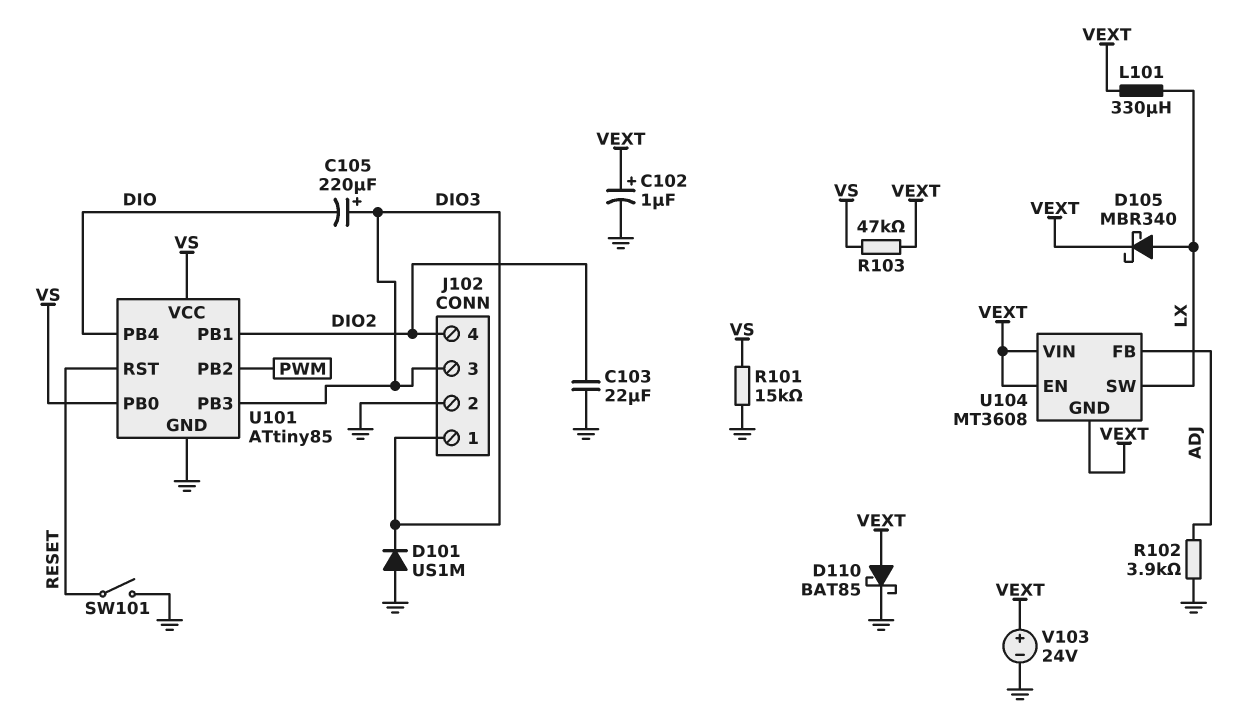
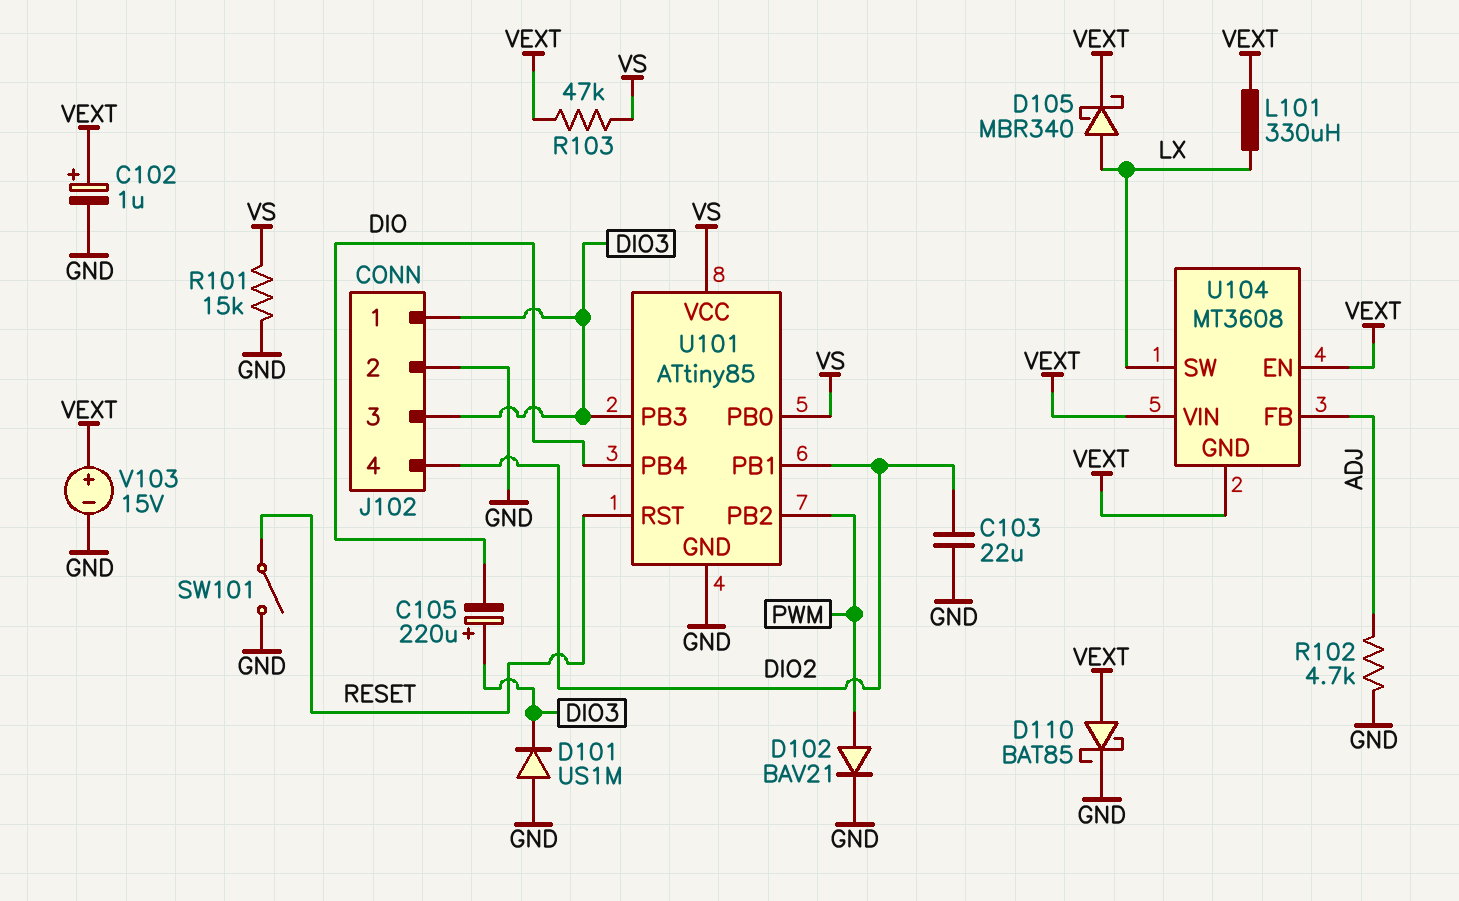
D102: none -> diode BAV21 (A PWM, K GND)
R102: 3.9k (ADJ, GND) -> 4.7k (ADJ, GND)
V103: 24V (plus VEXT, minus GND) -> 15V (plus VEXT, minus GND)

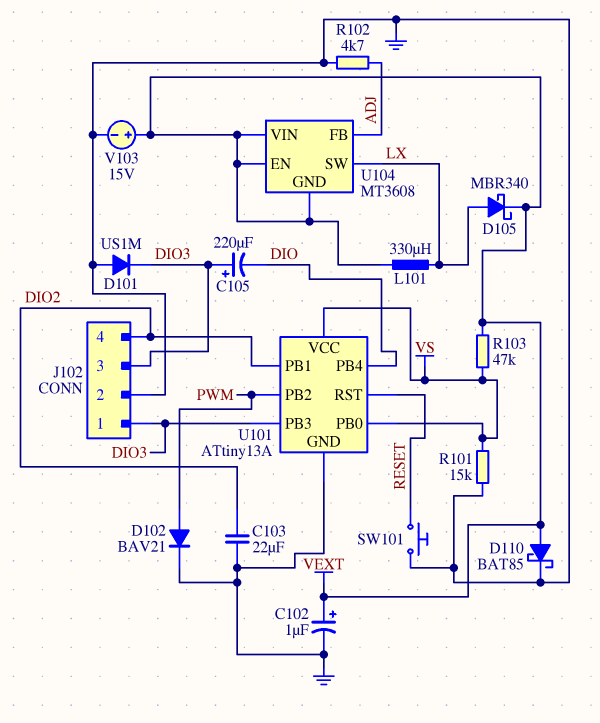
SW101: switch (GND, RESET) -> button (GND, RESET)
U101: ATtiny85 -> ATtiny13A

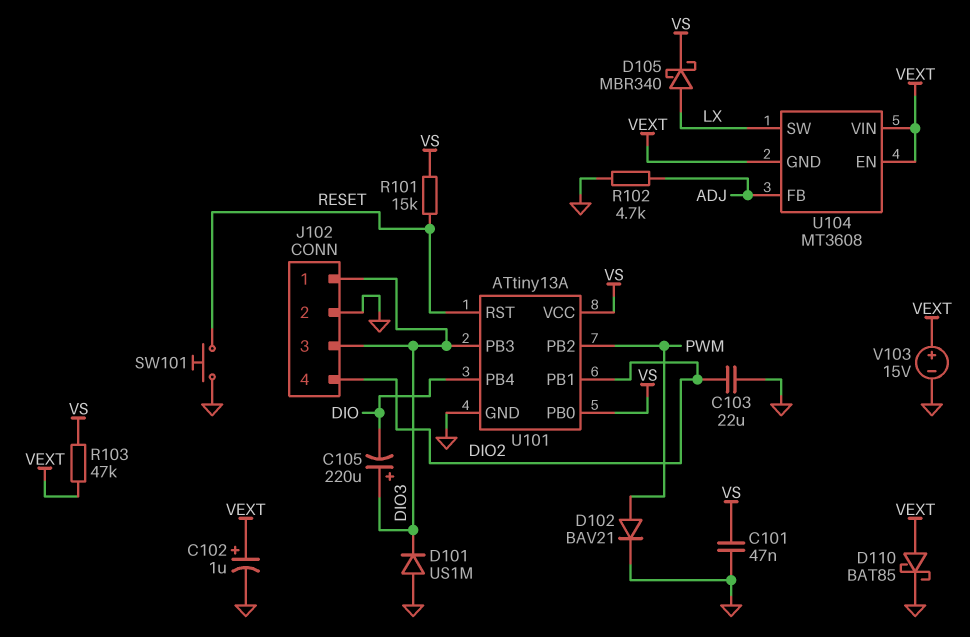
C101: none -> 47nF (GND, VS)
D105: schottky MBR340 (A LX, K VEXT) -> schottky MBR340 (A LX, K VS)
L101: 330uH (LX, VEXT) -> none
R101: 15k (GND, VS) -> 15k (RESET, VS)

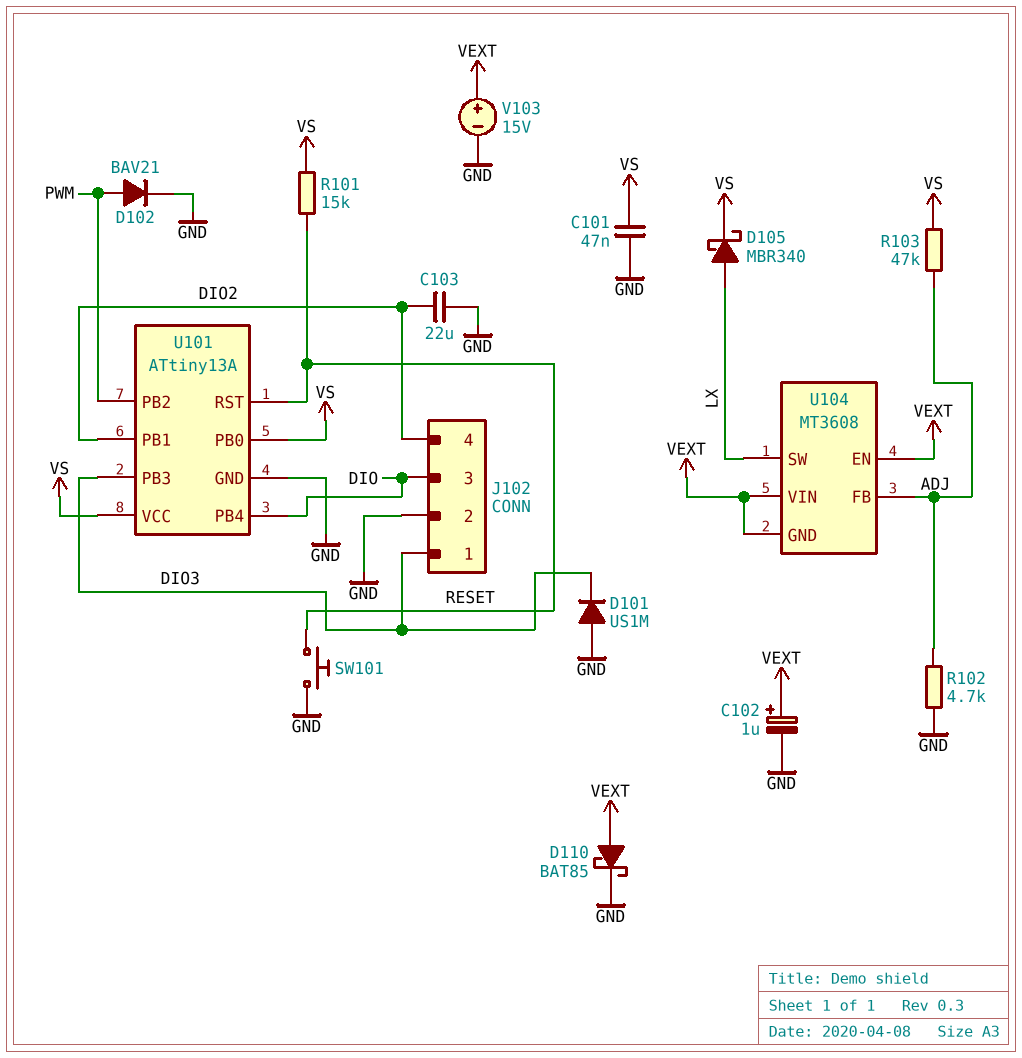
C105: 220uF (plus DIO3, minus DIO) -> none
J102 pin 3: DIO3 -> DIO
R103: 47k (VEXT, VS) -> 47k (ADJ, VS)

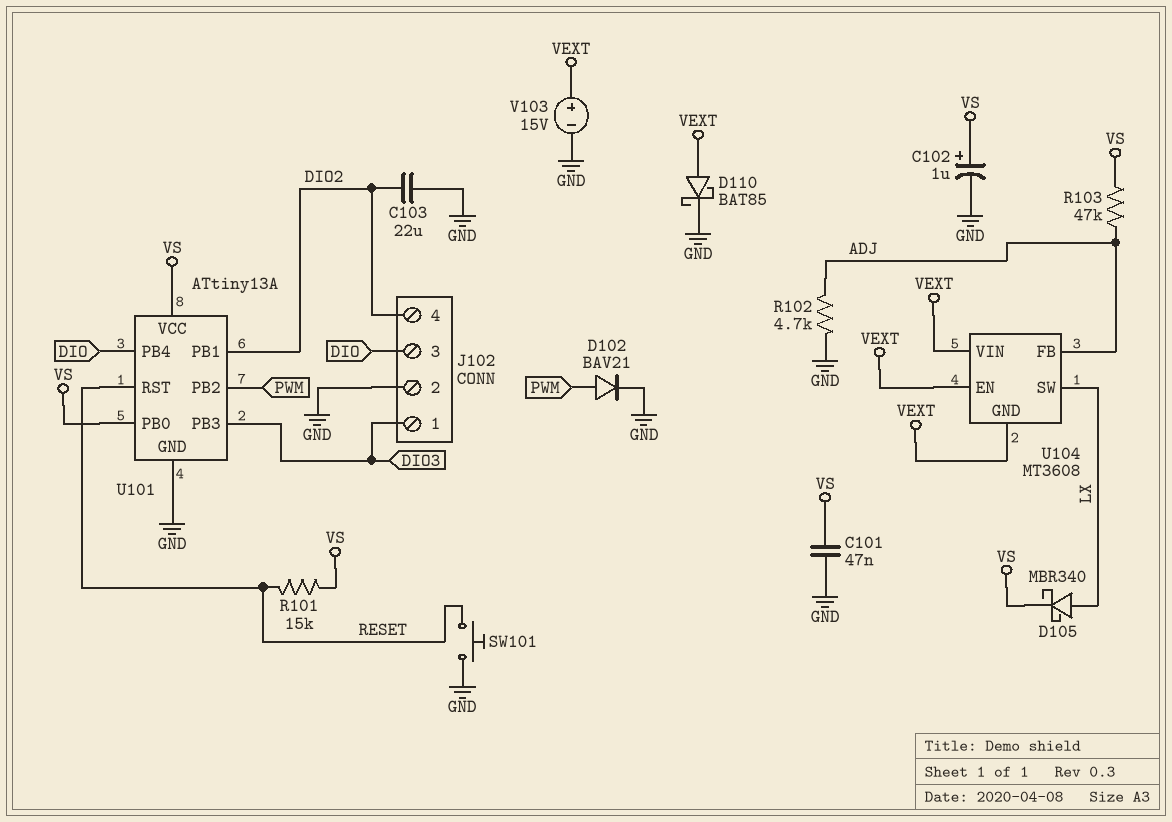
C102: 1uF (plus VEXT, minus GND) -> 1uF (plus VS, minus GND)
D101: diode US1M (A GND, K DIO3) -> none

